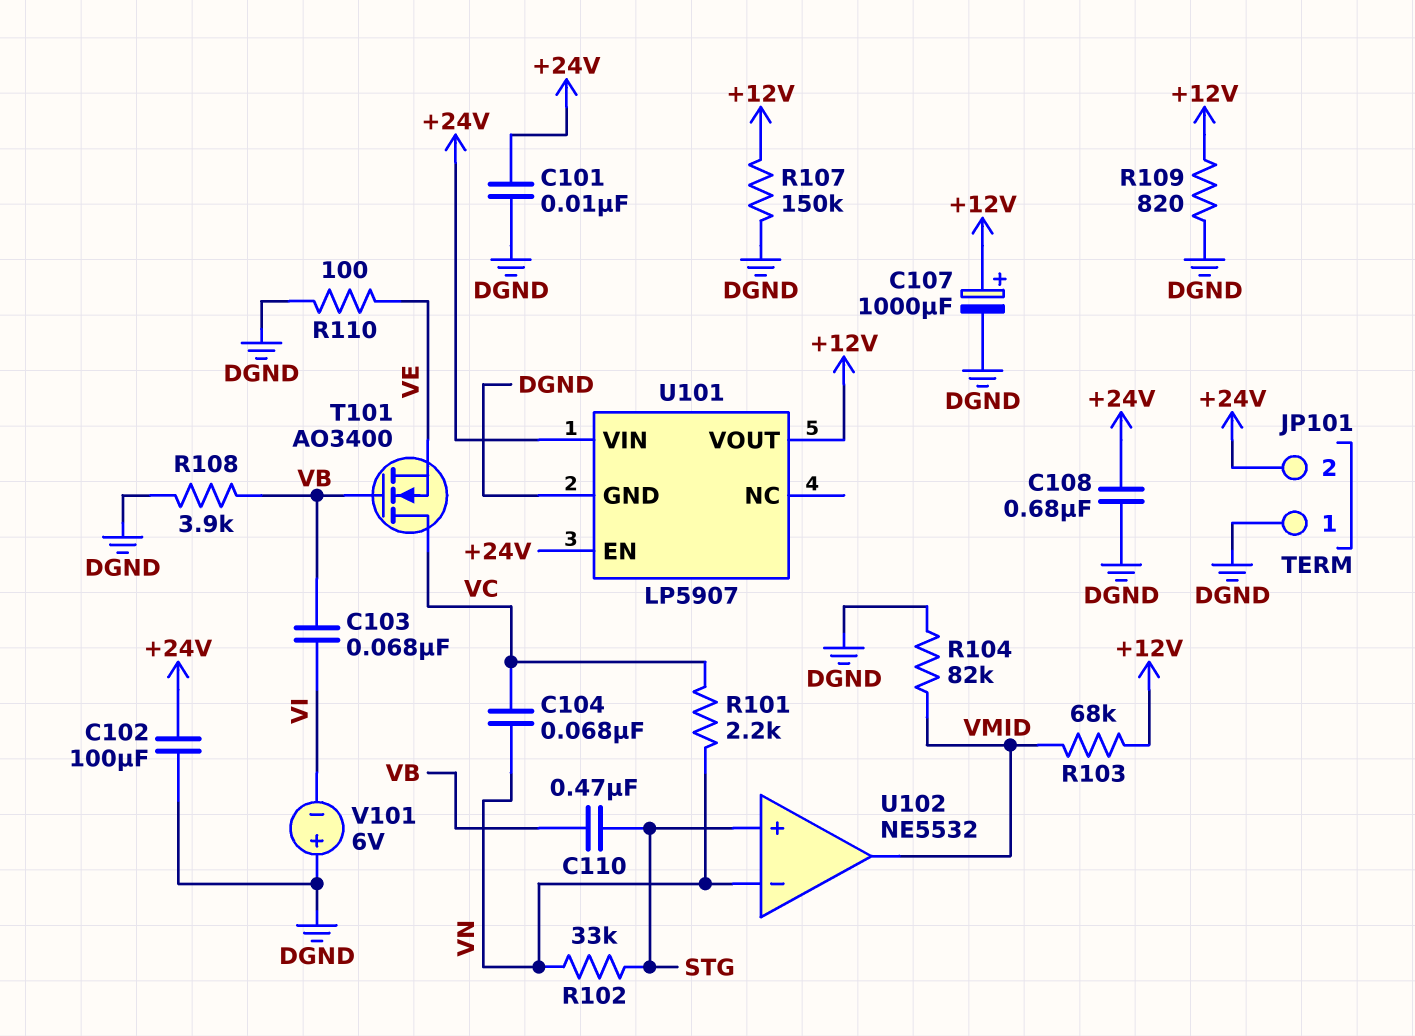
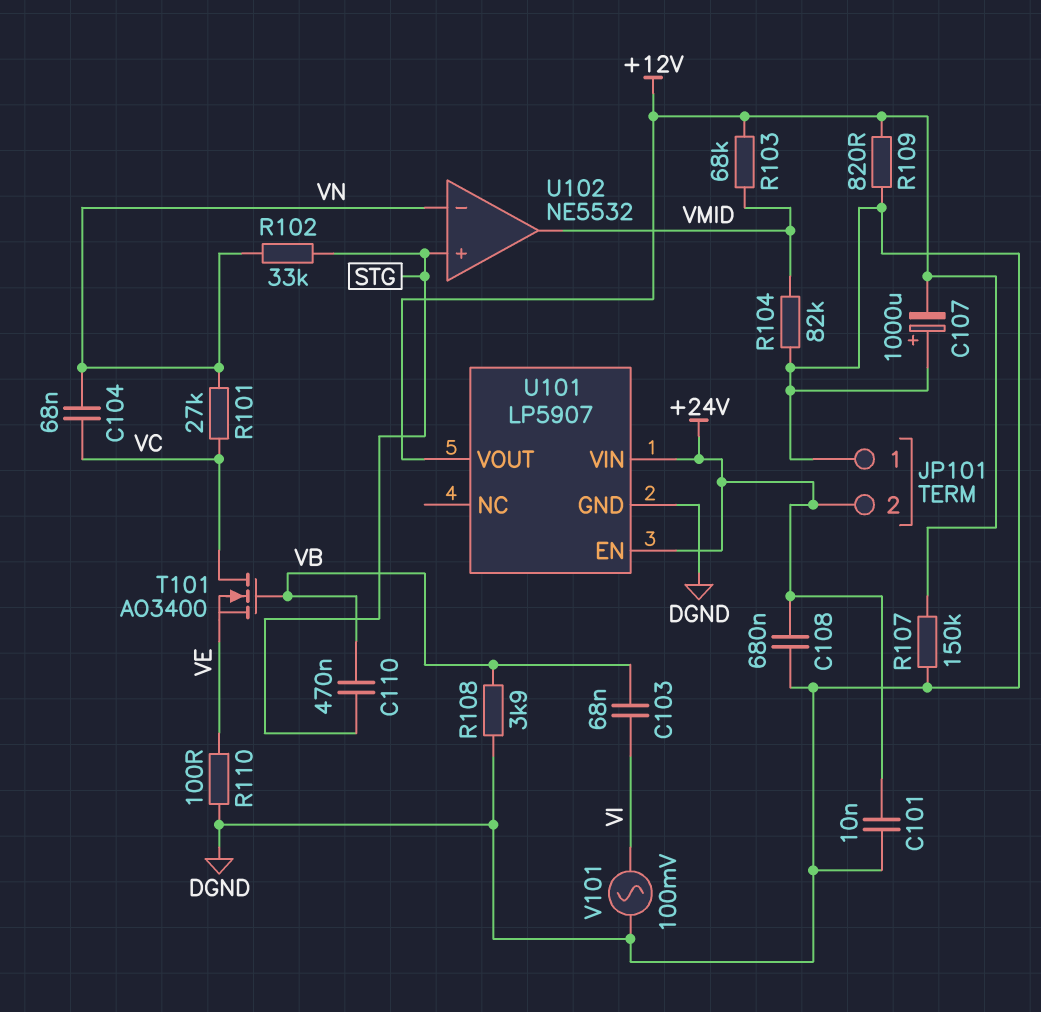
C102: 100uF (+24V, DGND) -> none
C107: 1000uF (plus +12V, minus DGND) -> 1000uF (plus DGND, minus +12V)
R101: 2.2k (VC, VN) -> 27k (VC, VN)
V101: 6V (plus DGND, minus VI) -> AC 100mV (DGND, VI)

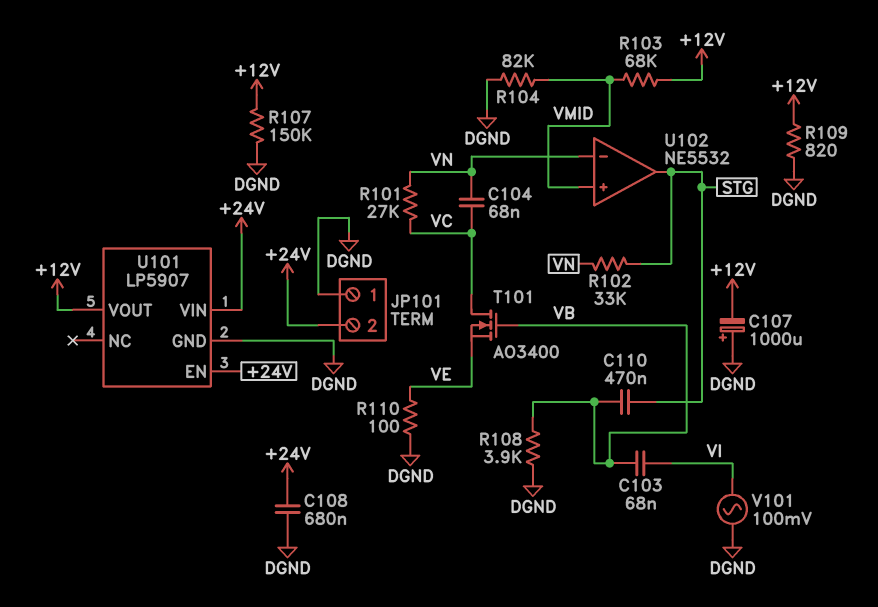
C101: 10nF (+24V, DGND) -> none
U102 pin in+: STG -> VMID
U102 pin out: VMID -> STG

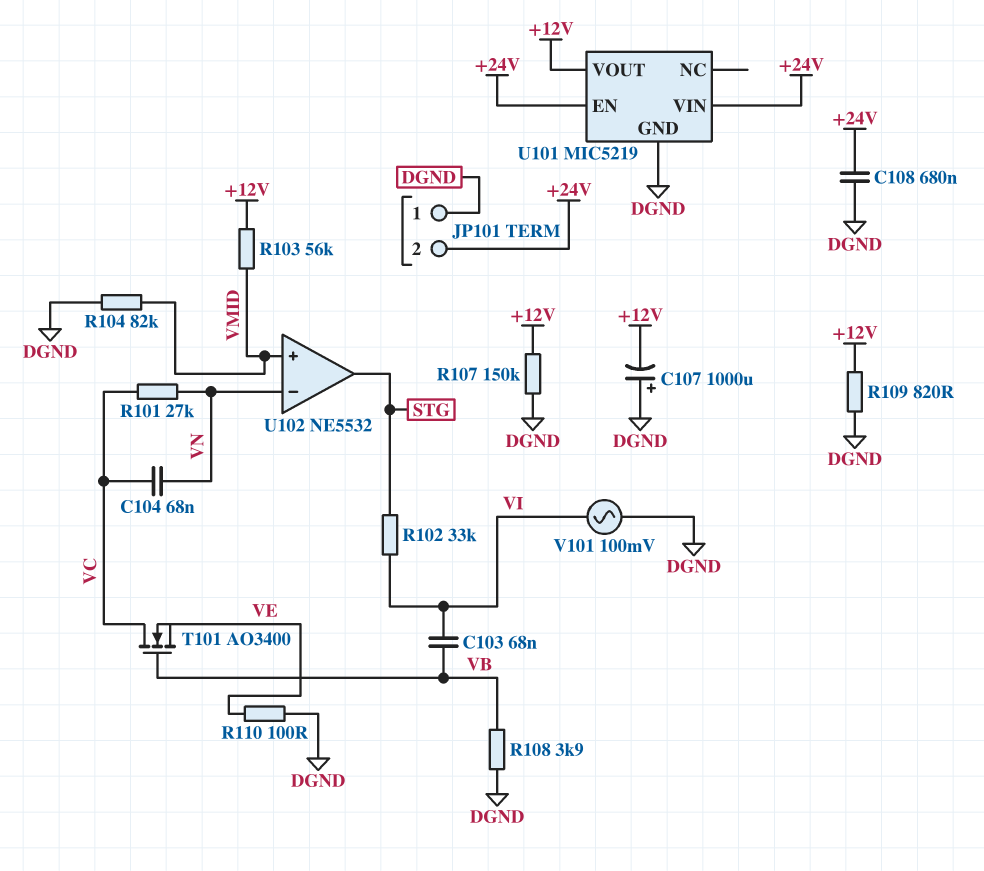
C110: 470nF (STG, VB) -> none
R102: 33k (STG, VN) -> 33k (STG, VI)
R103: 68k (+12V, VMID) -> 56k (+12V, VMID)
U101: LP5907 -> MIC5219

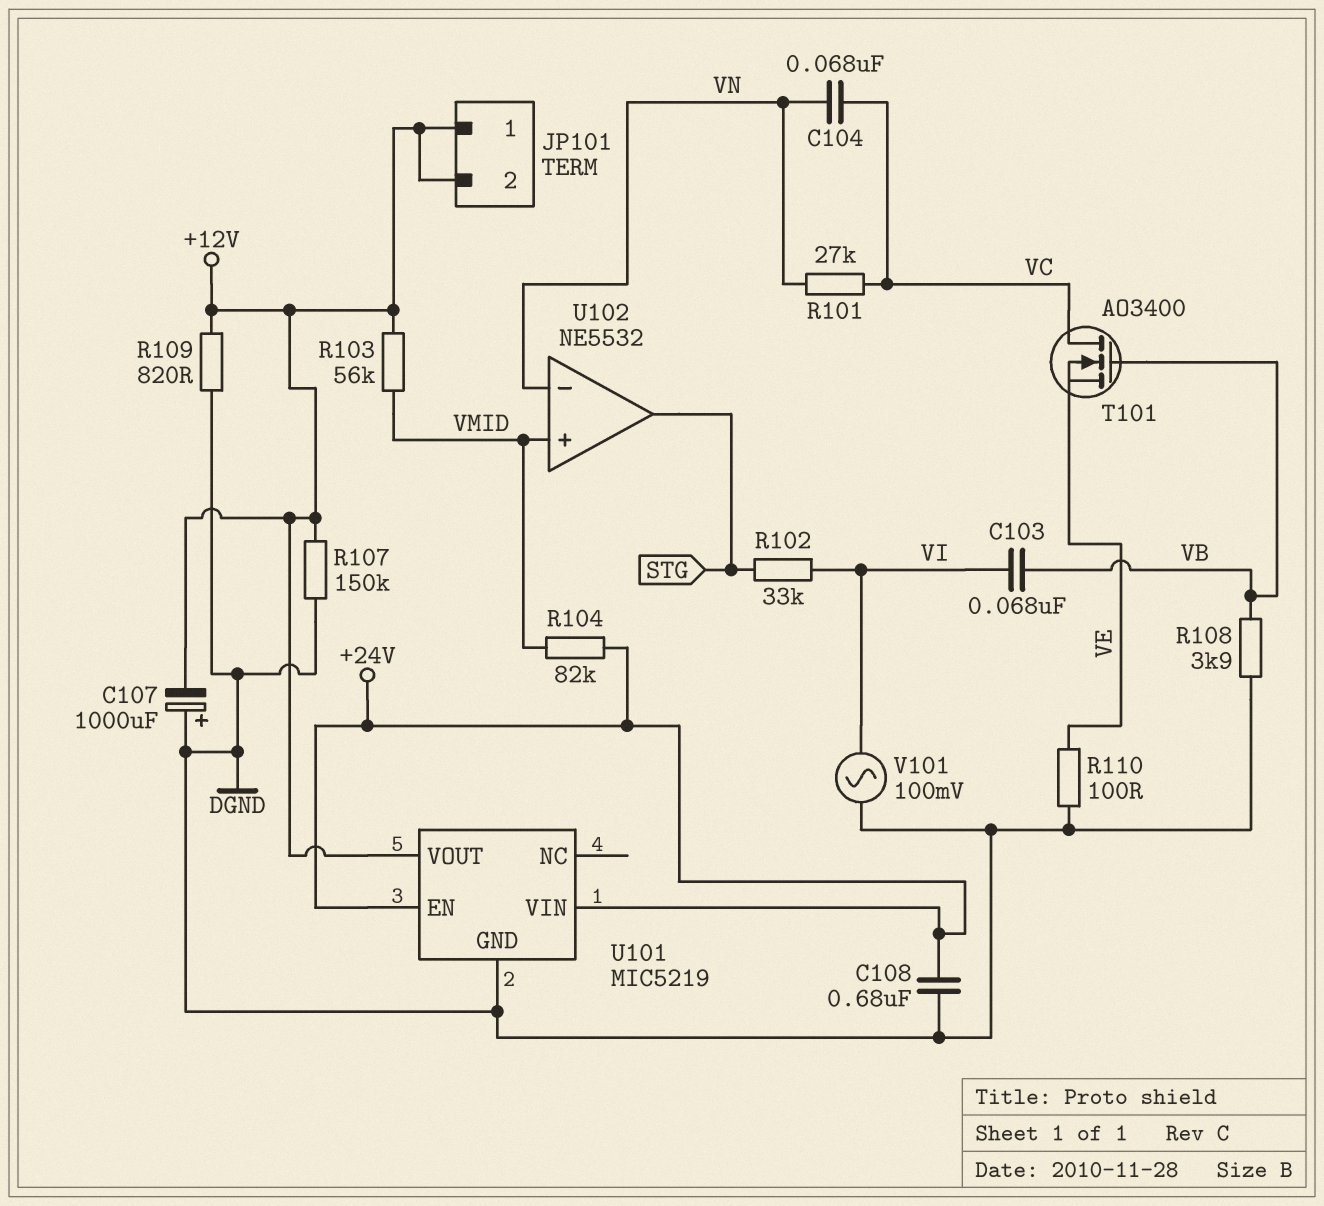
JP101 pin 1: DGND -> +12V
JP101 pin 2: +24V -> +12V
R104: 82k (DGND, VMID) -> 82k (+24V, VMID)

